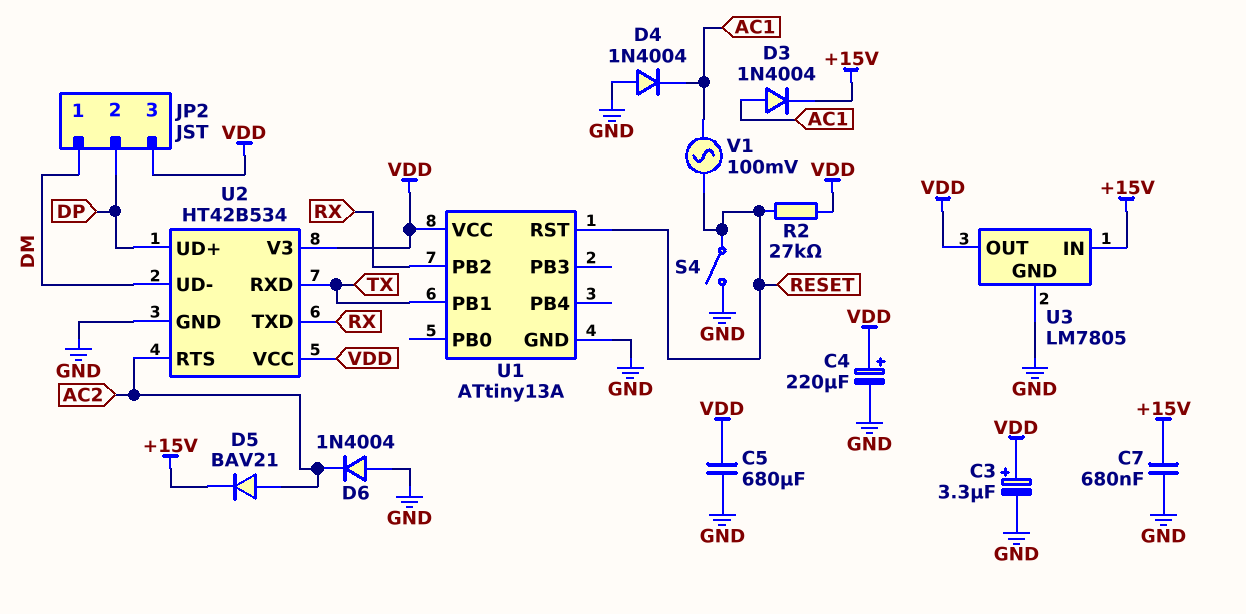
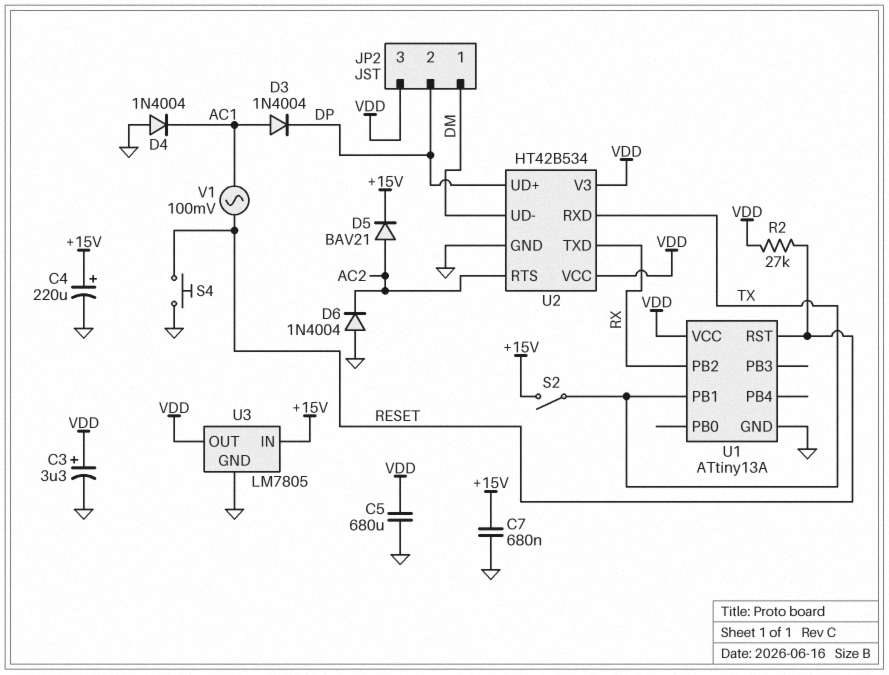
C4: 220uF (plus VDD, minus GND) -> 220uF (plus +15V, minus GND)
D3: diode 1N4004 (A AC1, K +15V) -> diode 1N4004 (A AC1, K DP)
S2: none -> switch (+15V, TX)
S4: switch (GND, RESET) -> button (GND, RESET)

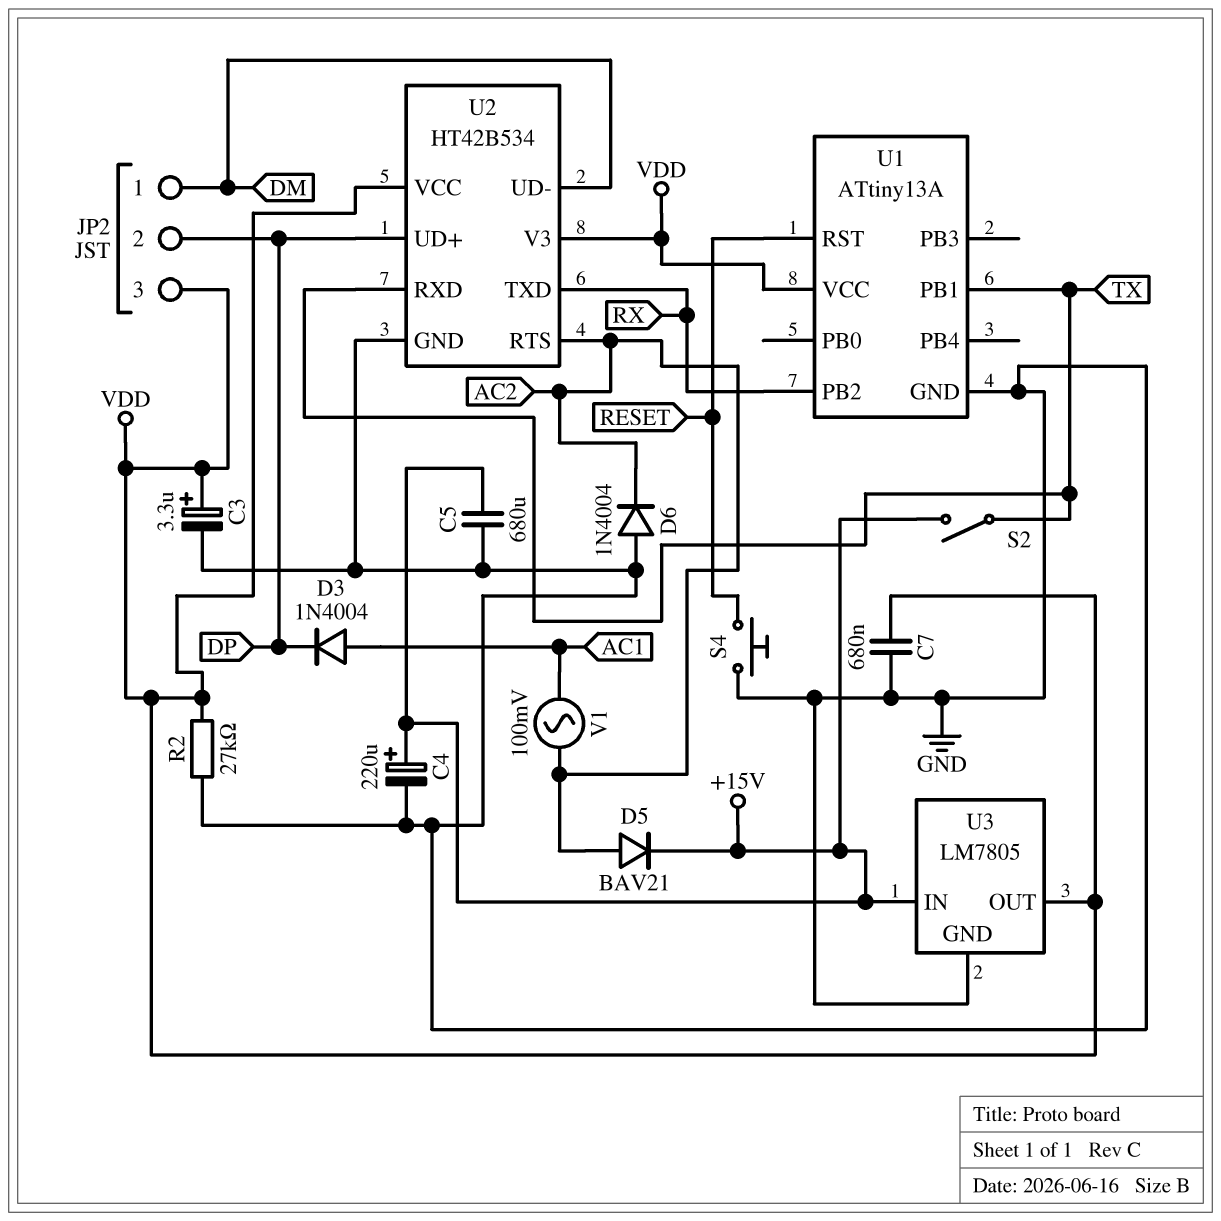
C5: 680uF (GND, VDD) -> 680uF (+15V, GND)
C7: 680nF (+15V, GND) -> 680nF (GND, VDD)
D4: diode 1N4004 (A GND, K AC1) -> none
R2: 27k (RESET, VDD) -> 27k (GND, VDD)
V1: AC 100mV (AC1, RESET) -> AC 100mV (AC1, AC2)

